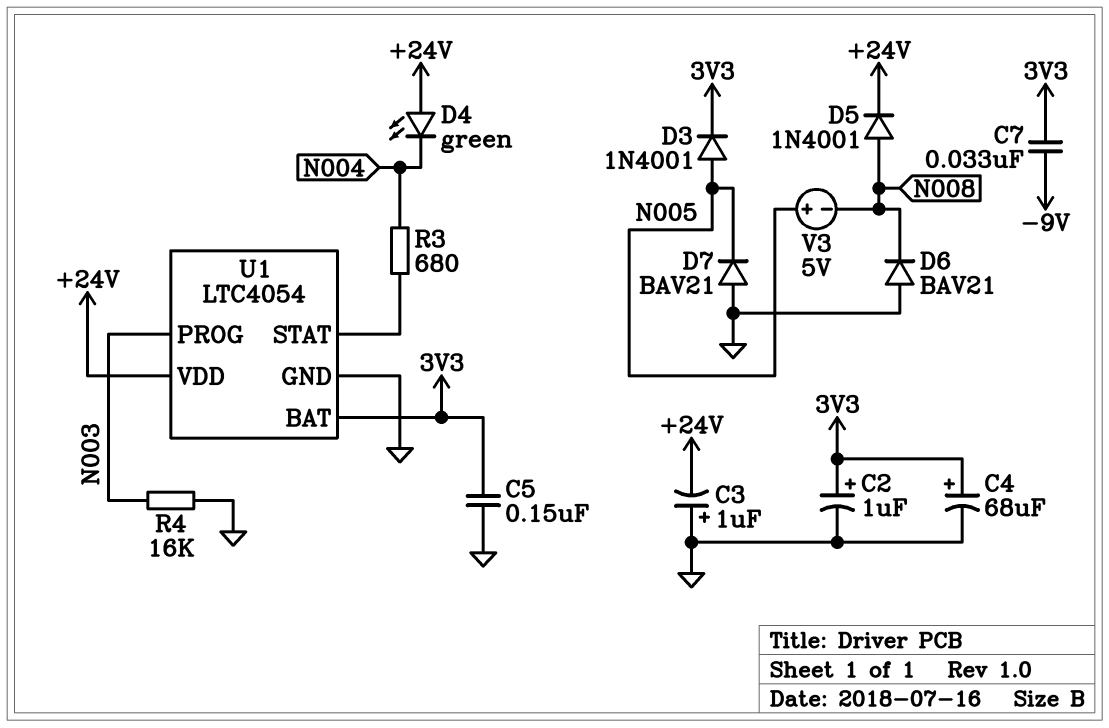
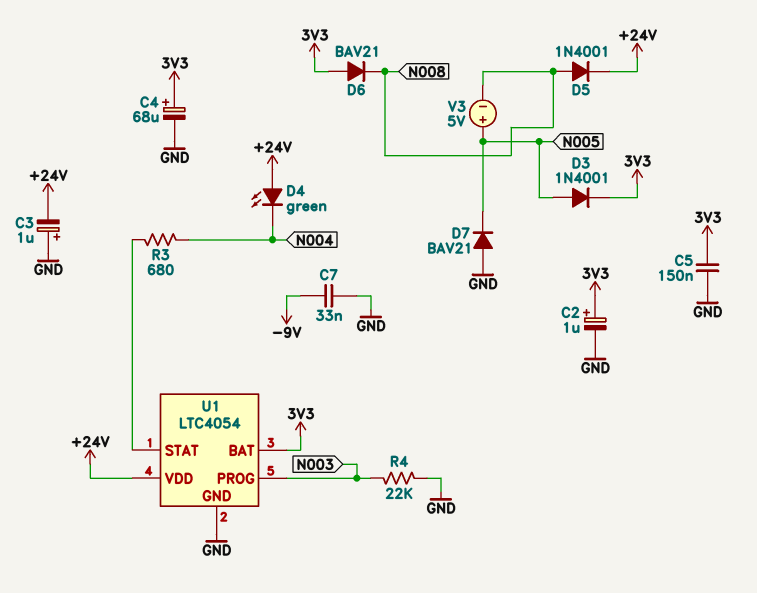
C7: 33nF (-9V, 3V3) -> 33nF (-9V, GND)
D6: diode BAV21 (A GND, K N008) -> diode BAV21 (A 3V3, K N008)
R4: 16k (GND, N003) -> 22k (GND, N003)

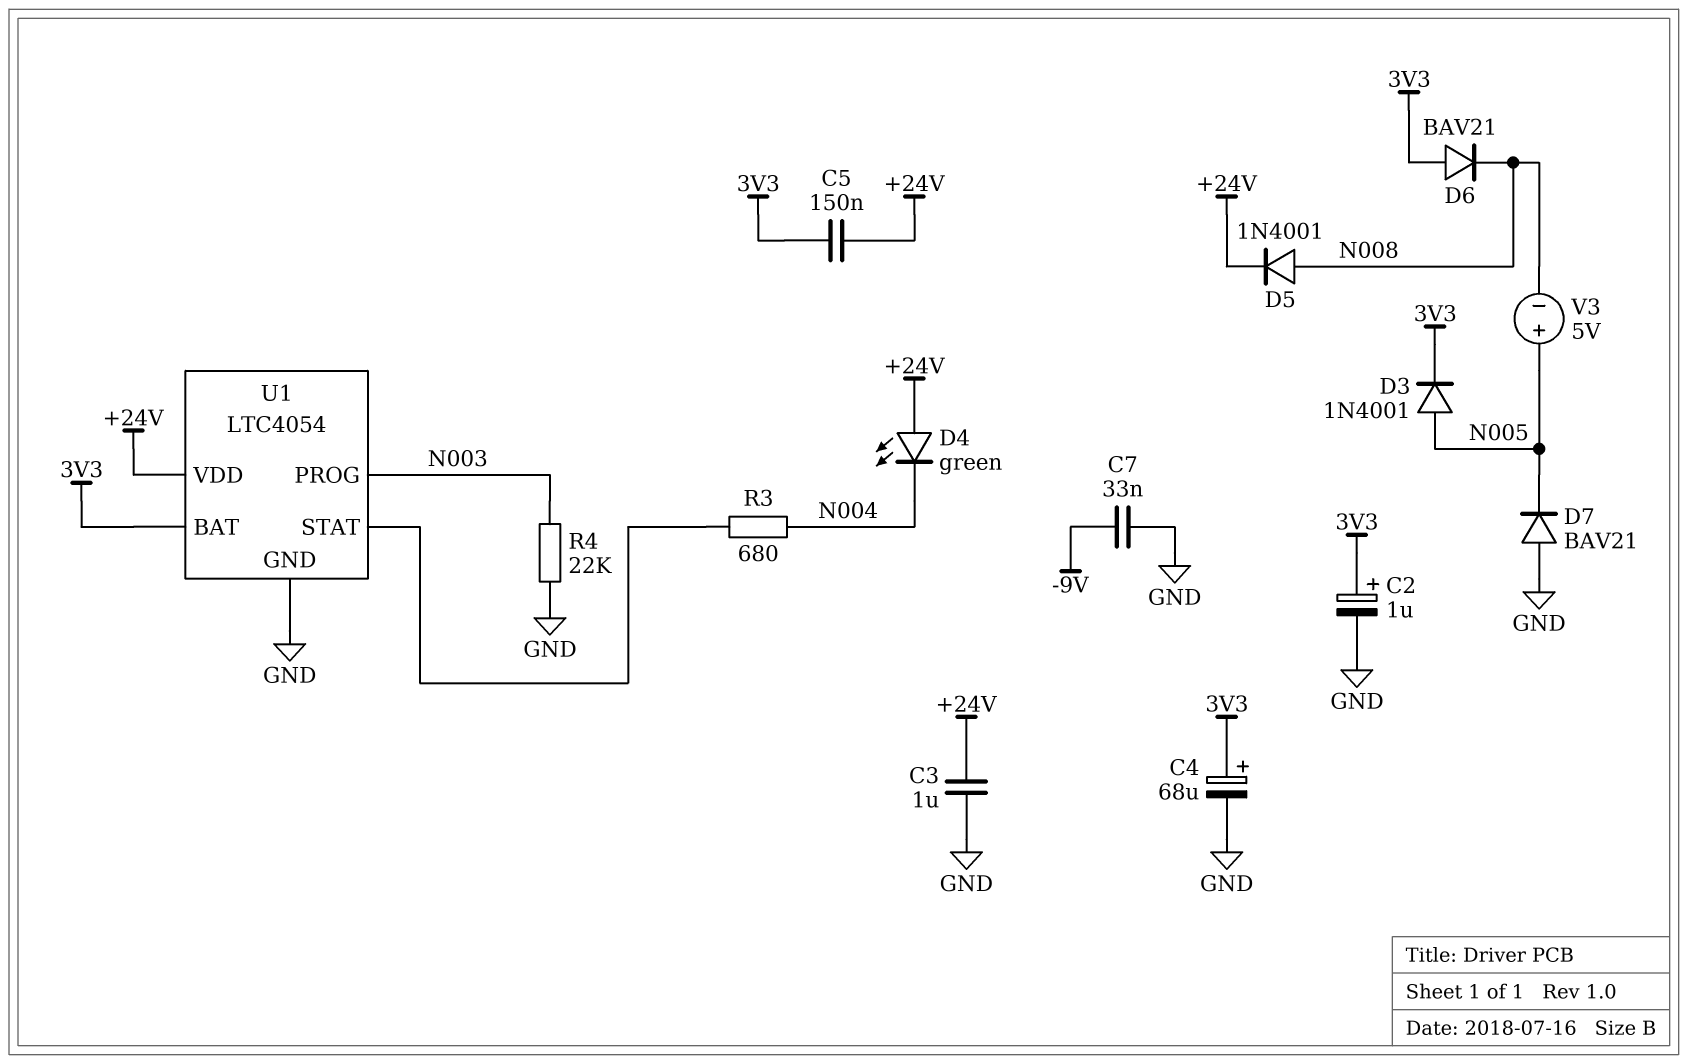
C3: 1uF (plus GND, minus +24V) -> 1uF (+24V, GND)
C5: 150nF (3V3, GND) -> 150nF (+24V, 3V3)

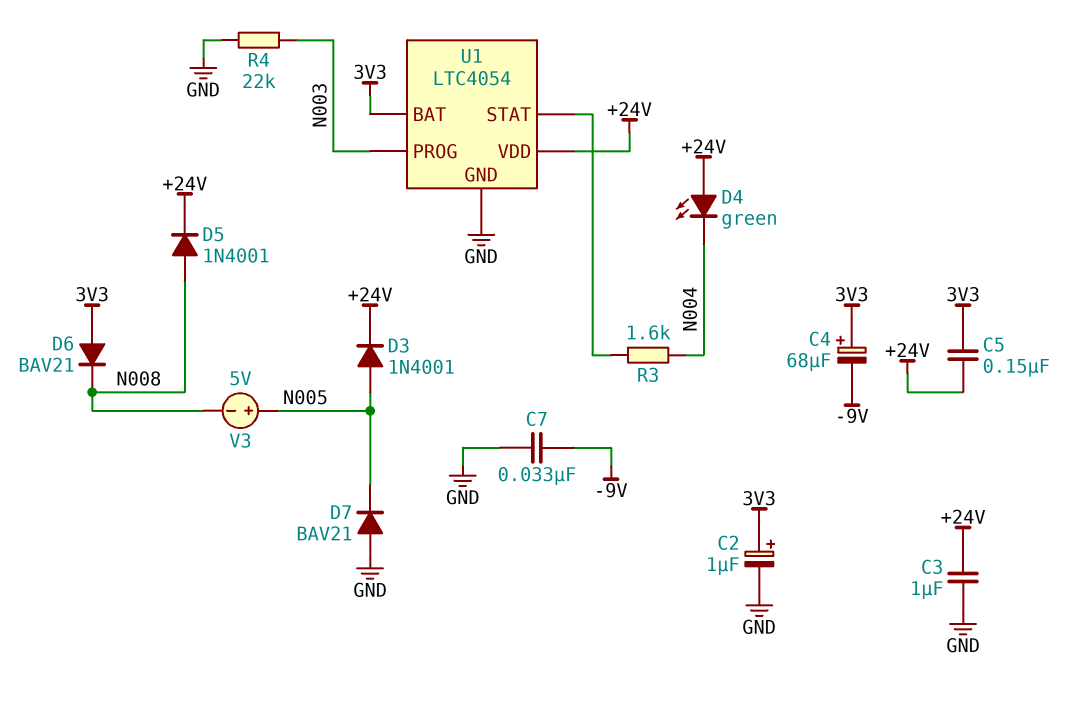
C4: 68uF (plus 3V3, minus GND) -> 68uF (plus 3V3, minus -9V)
D3: diode 1N4001 (A N005, K 3V3) -> diode 1N4001 (A N005, K +24V)
R3: 680 (N004, U1/STAT) -> 1.6k (N004, U1/STAT)

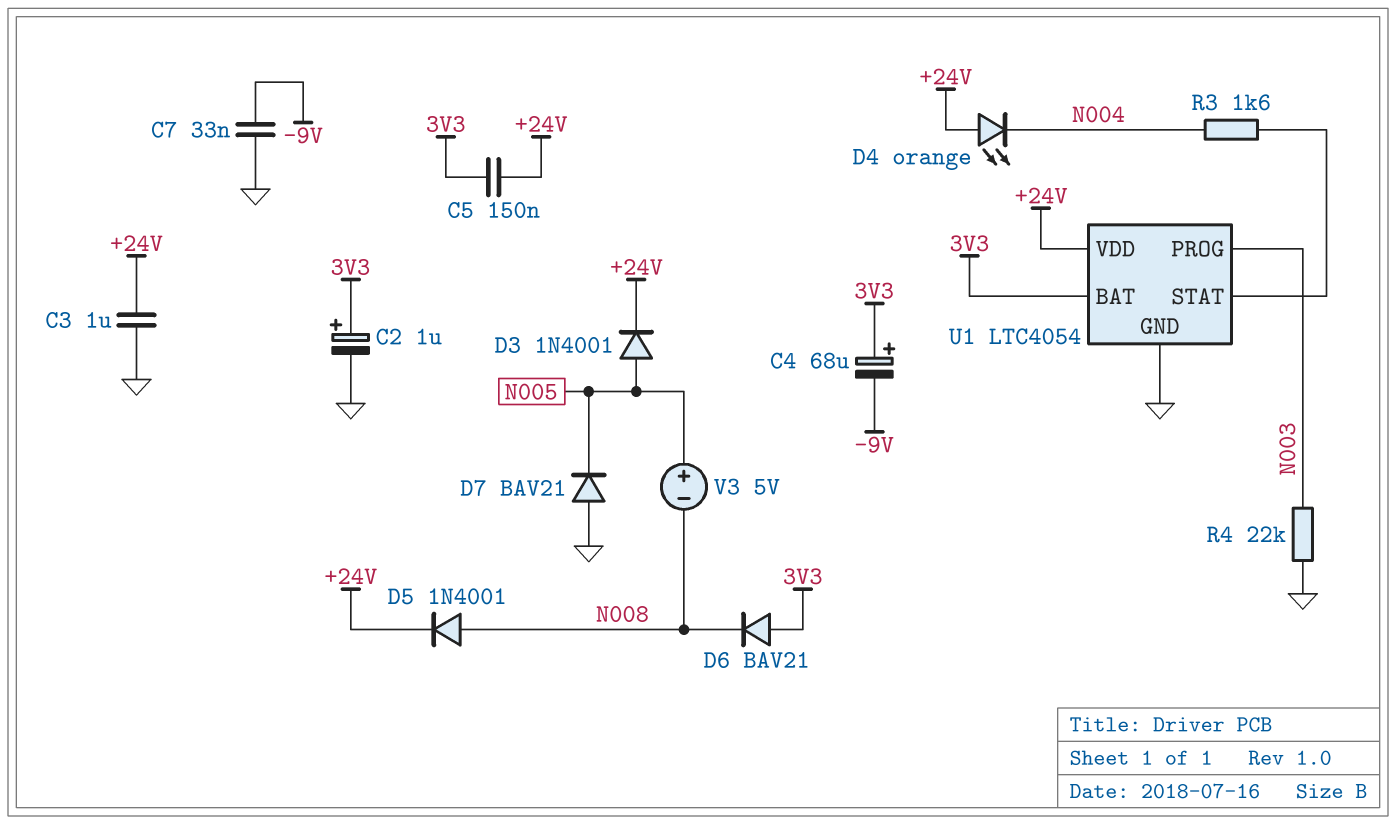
D4: LED green (A +24V, K N004) -> LED orange (A +24V, K N004)

